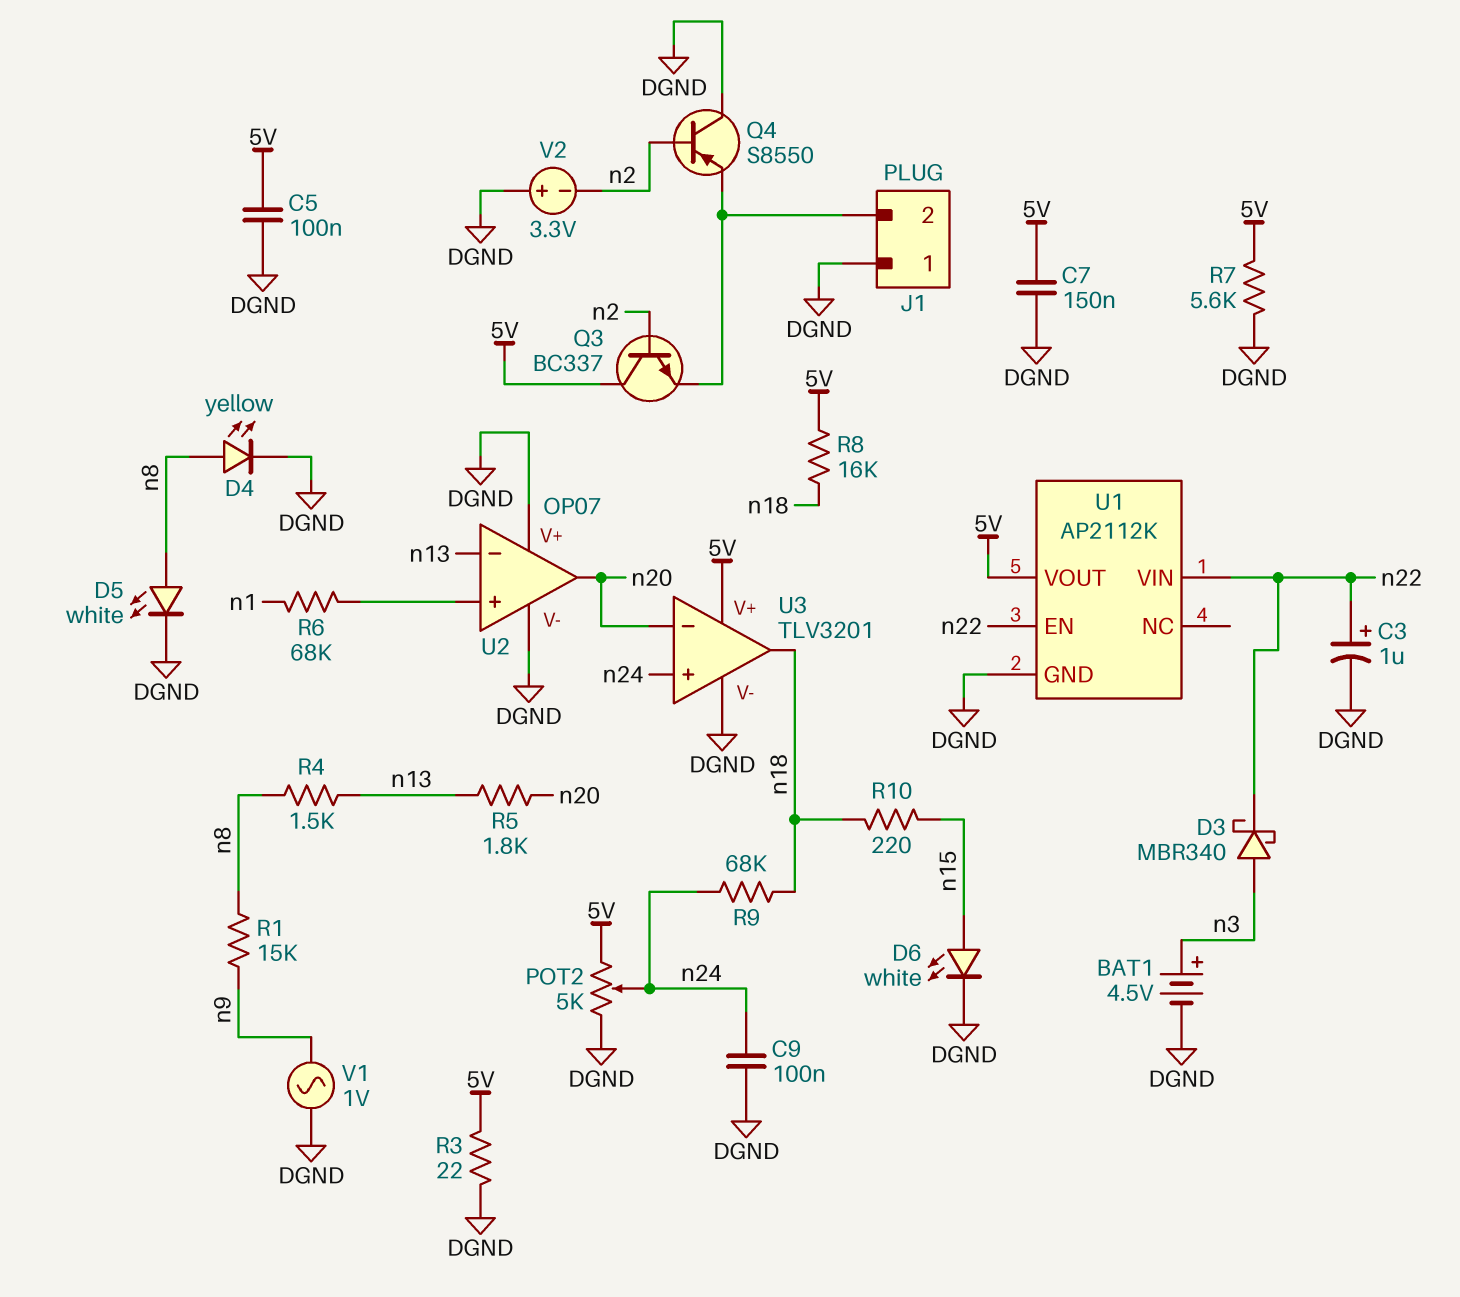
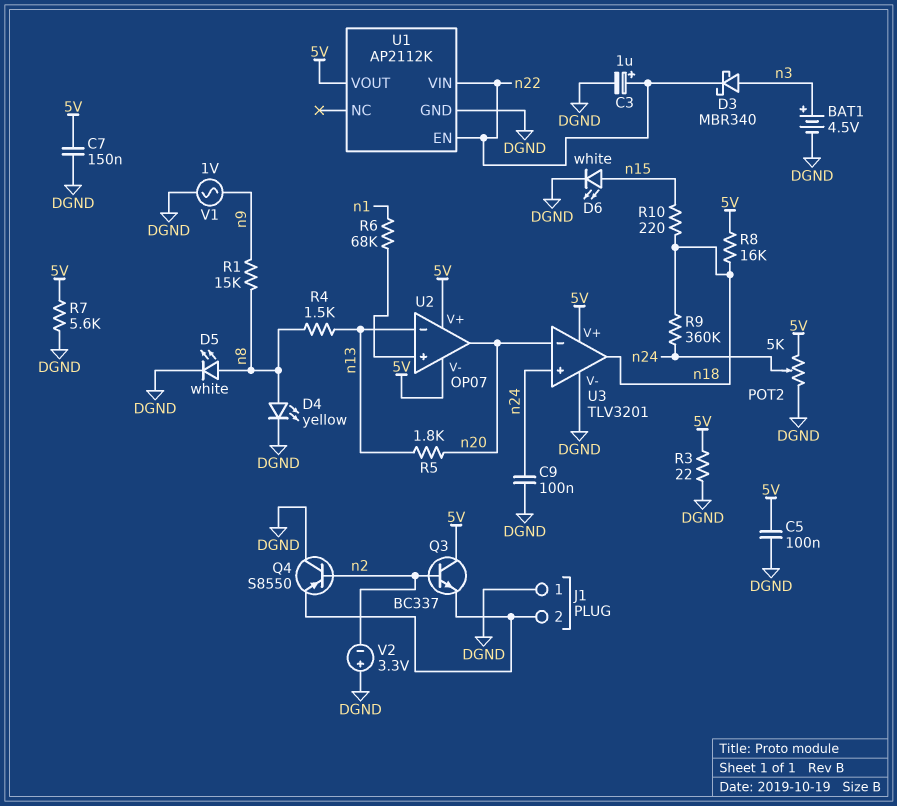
R9: 68k (n18, n24) -> 360k (n18, n24)
U2 pin V+: DGND -> 5V
U2 pin V-: DGND -> 5V

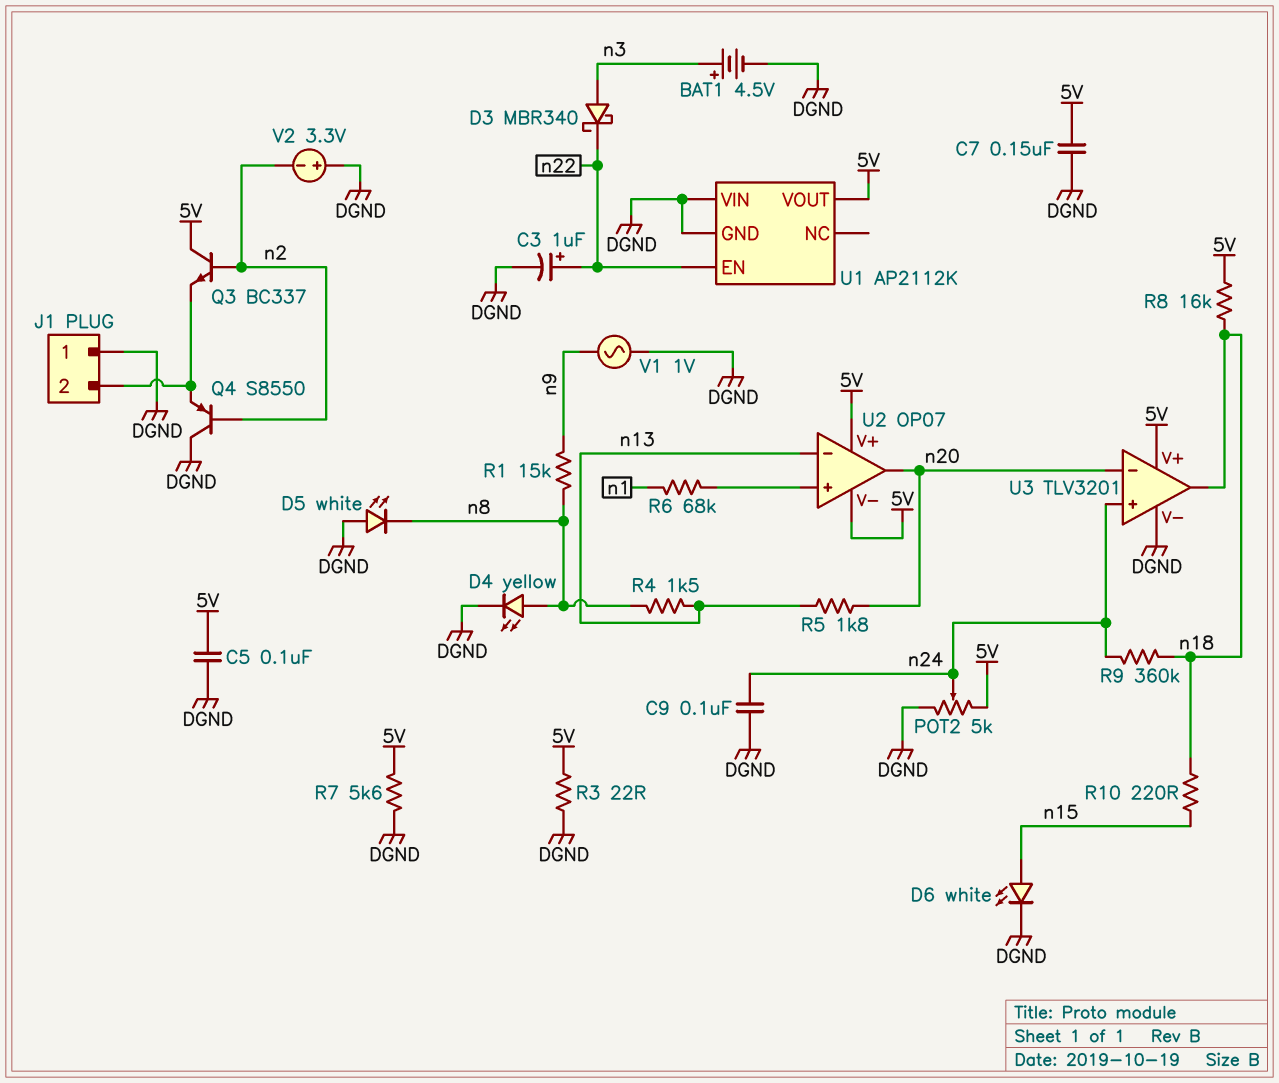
D5: LED white (A n8, K DGND) -> LED white (A DGND, K n8)
U1 pin VIN: n22 -> DGND

